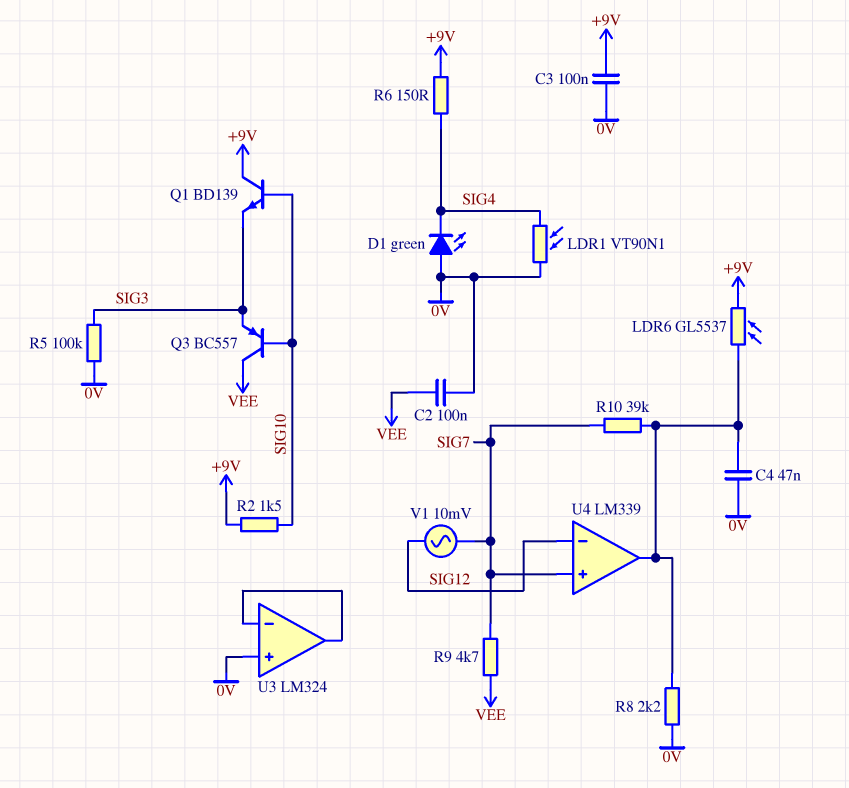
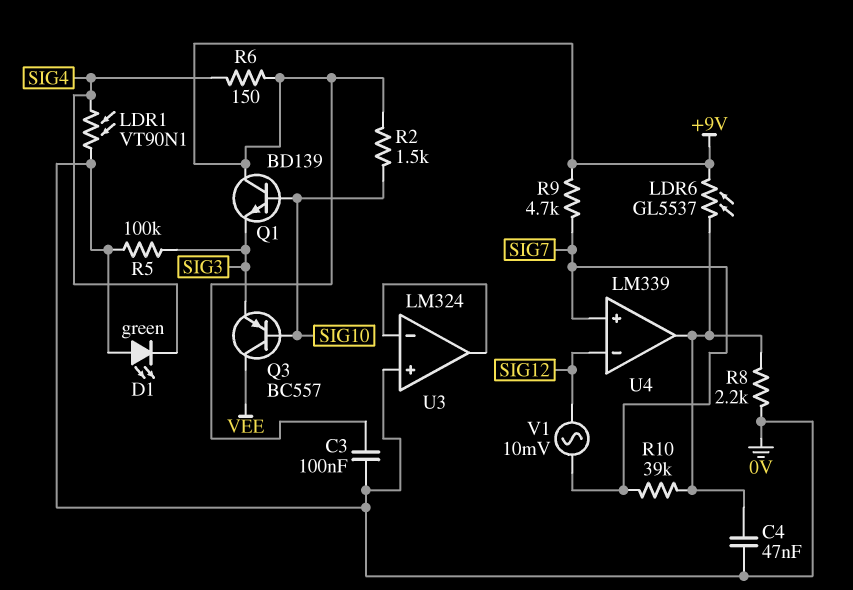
C2: 100nF (0V, VEE) -> none
R9: 4.7k (SIG7, VEE) -> 4.7k (+9V, SIG7)

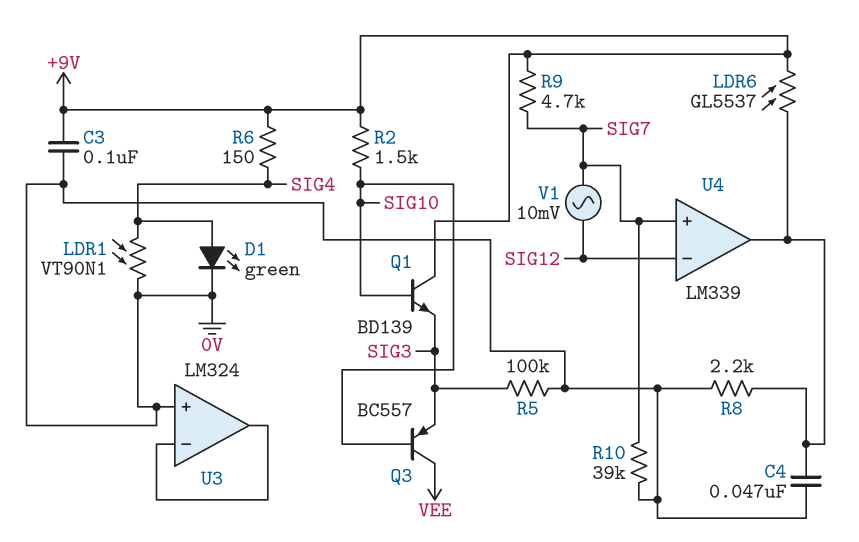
D1: LED green (A 0V, K SIG4) -> LED green (A SIG4, K 0V)
R10: 39k (SIG7, U4/out) -> 39k (0V, SIG7)

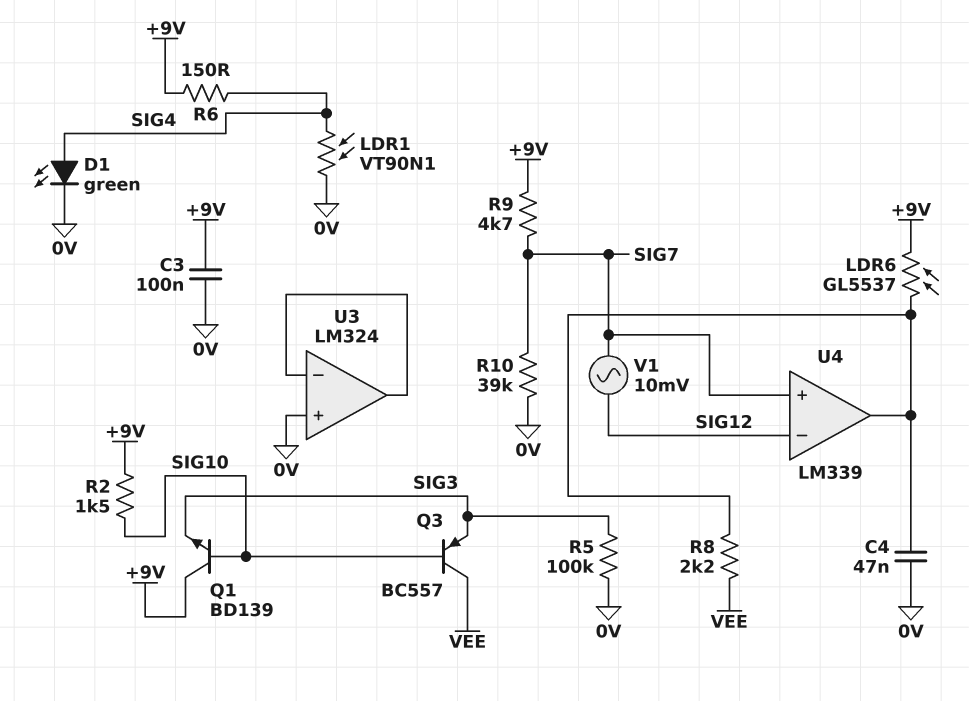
R8: 2.2k (0V, U4/out) -> 2.2k (U4/out, VEE)

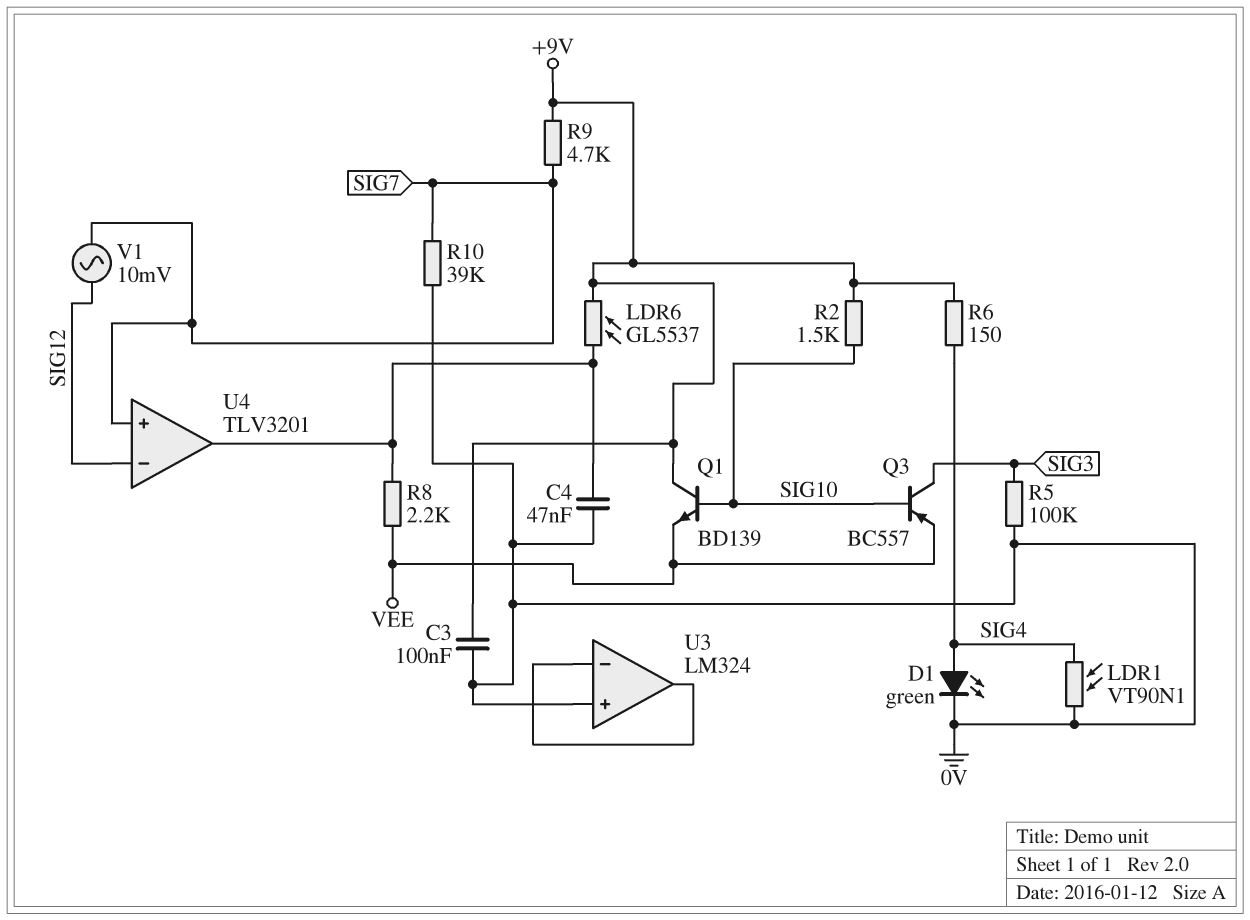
Q1: NPN BD139 (B SIG10, C +9V, E SIG3) -> NPN BD139 (B SIG10, C +9V, E VEE)
Q3: PNP BC557 (B SIG10, C VEE, E SIG3) -> PNP BC557 (B SIG10, C SIG3, E VEE)
U4: LM339 -> TLV3201

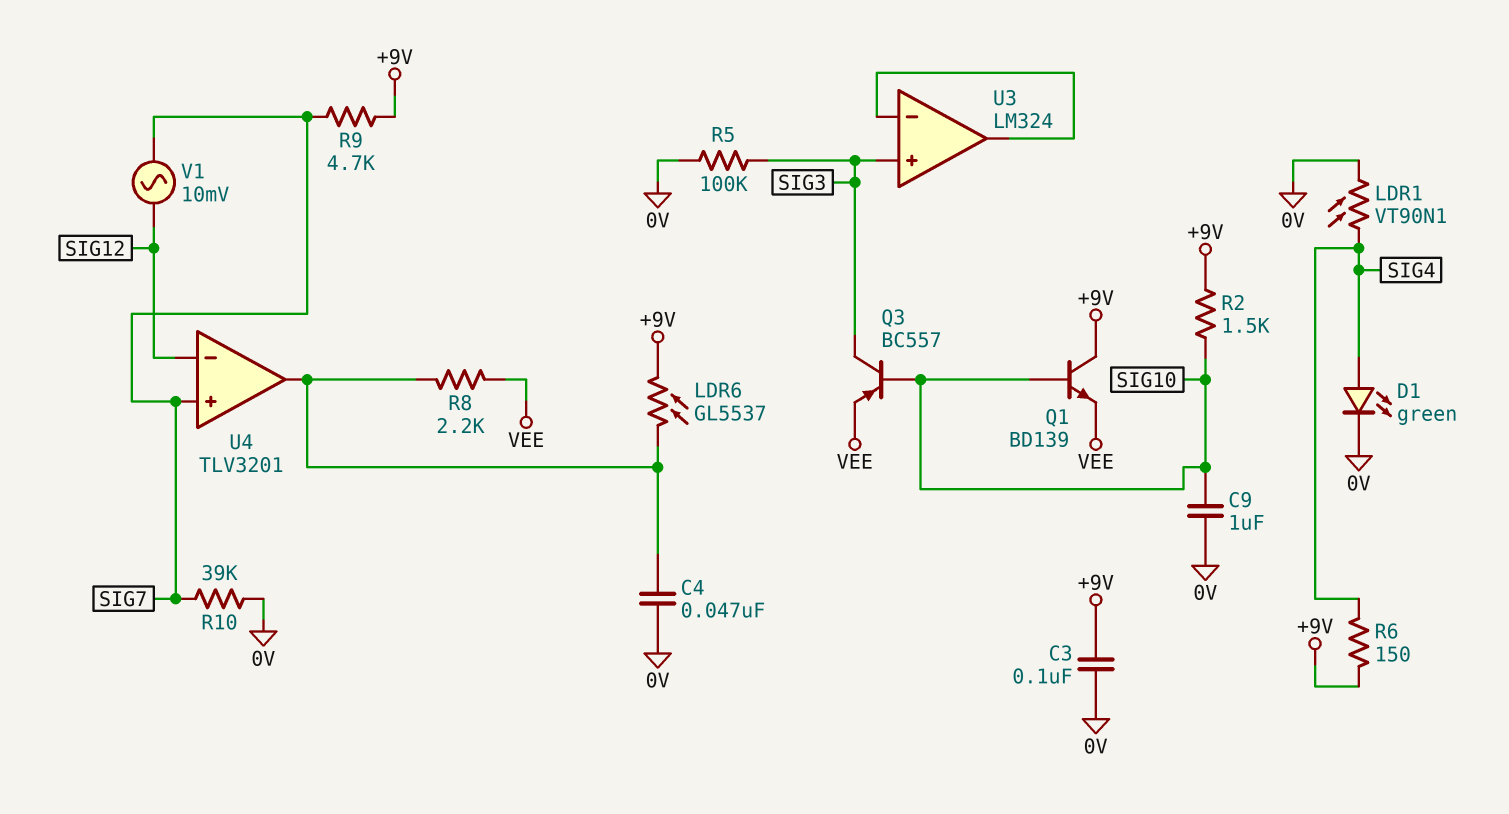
C9: none -> 1uF (0V, SIG10)
U3 pin in+: 0V -> SIG3

